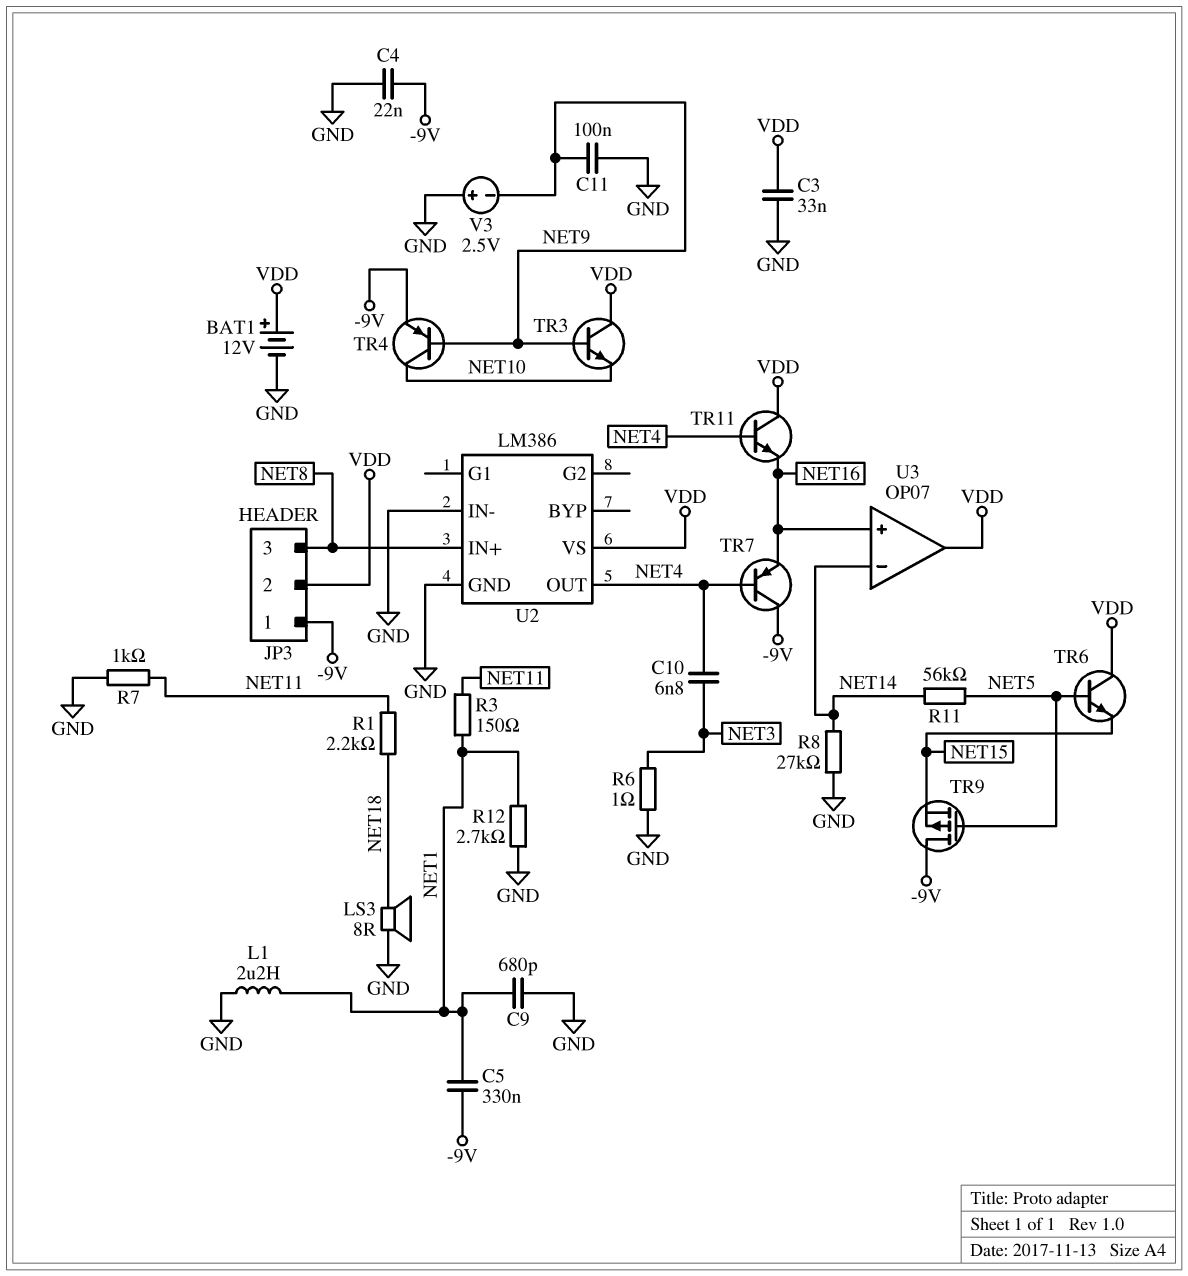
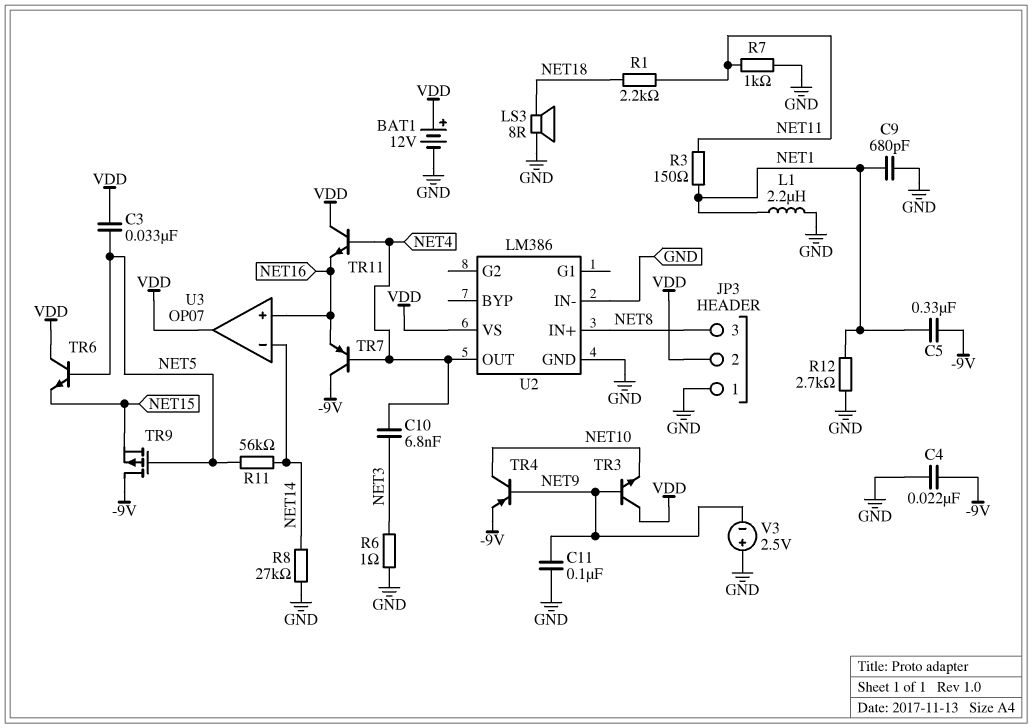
C3: 33nF (GND, VDD) -> 33nF (NET5, VDD)
JP3 pin 1: -9V -> GND

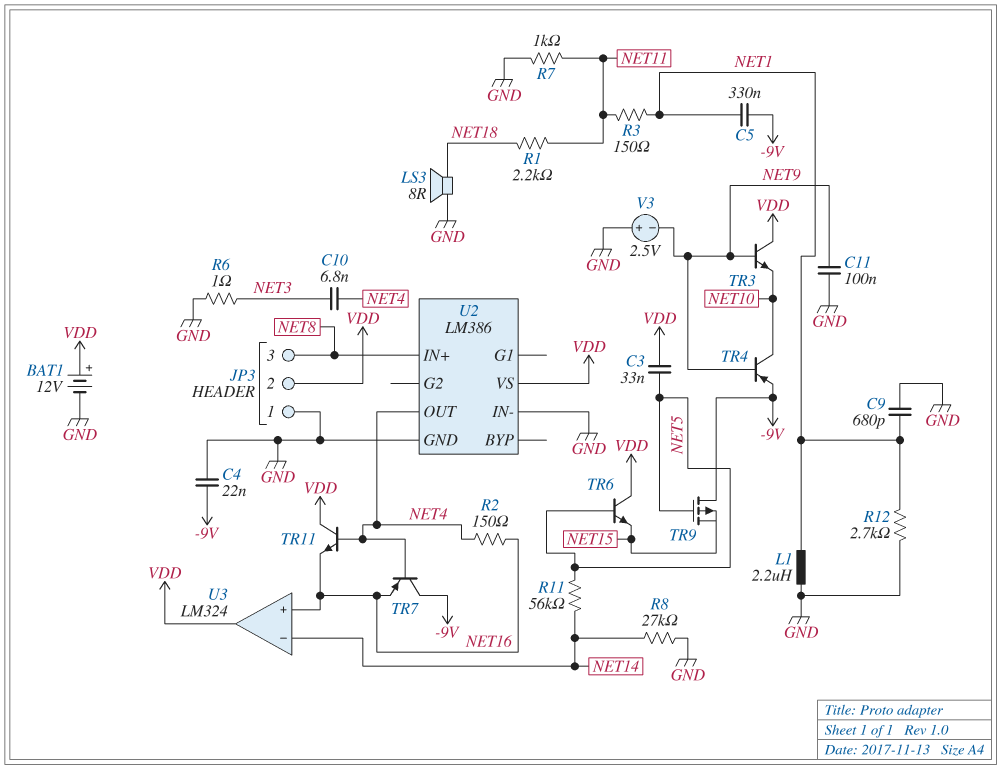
R2: none -> 150 (NET4, NET16)
U3: OP07 -> LM324

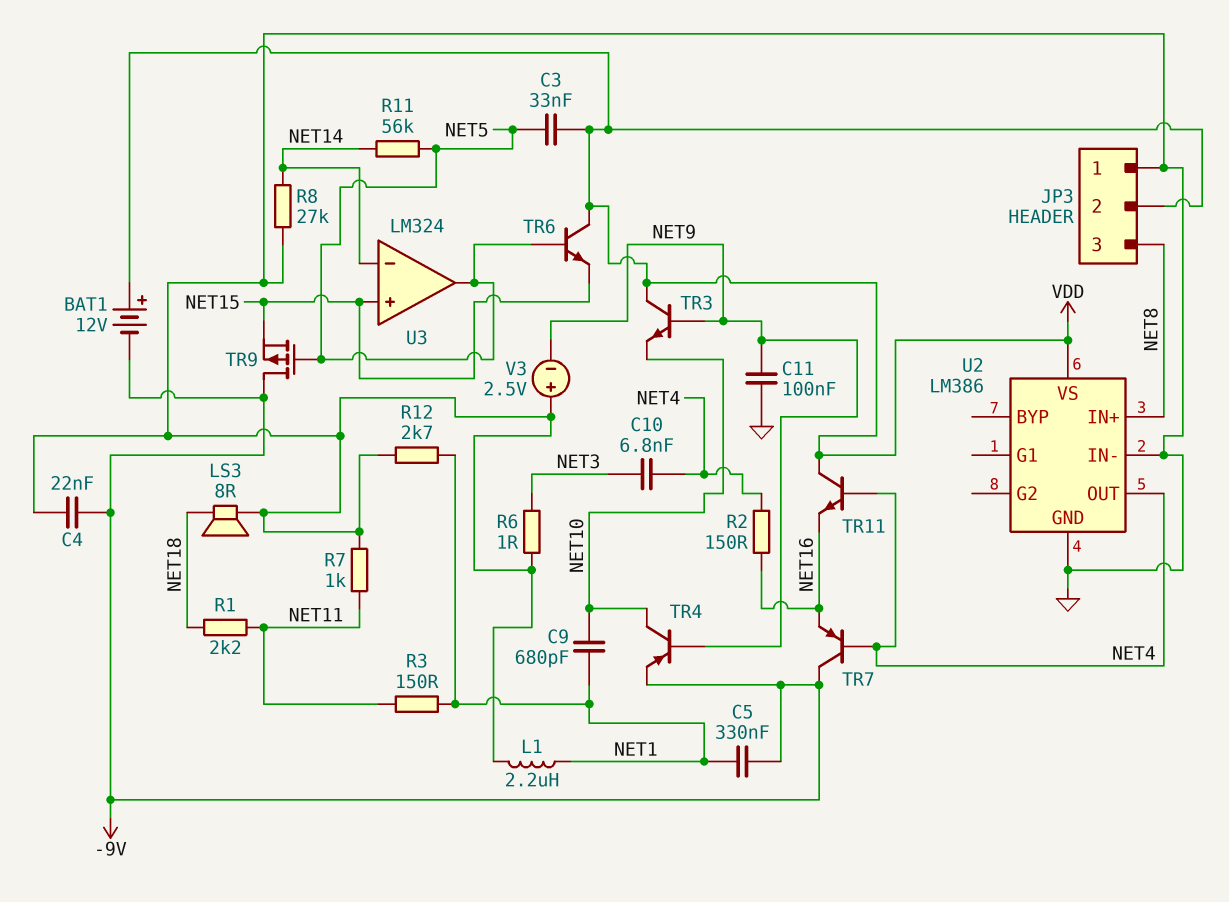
BAT1: 12V (plus VDD, minus GND) -> 12V (plus VDD, minus -9V)
C9: 680pF (GND, NET1) -> 680pF (NET1, NET10)
U3 pin in+: NET16 -> NET15
U3 pin out: VDD -> NET5

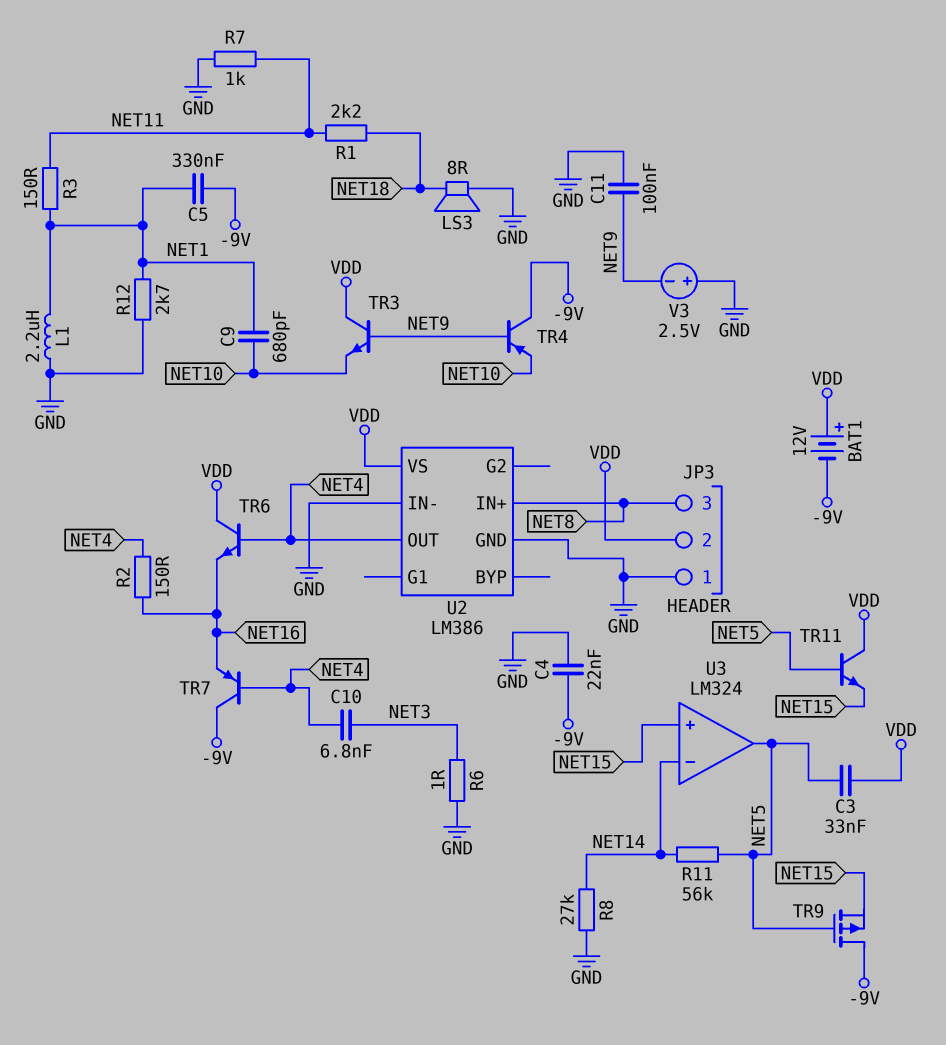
TR4: PNP (B NET9, C NET10, E -9V) -> PNP (B NET9, C -9V, E NET10)
TR6: NPN (B NET5, C VDD, E NET15) -> NPN (B NET4, C VDD, E NET16)
TR11: NPN (B NET4, C VDD, E NET16) -> NPN (B NET5, C VDD, E NET15)

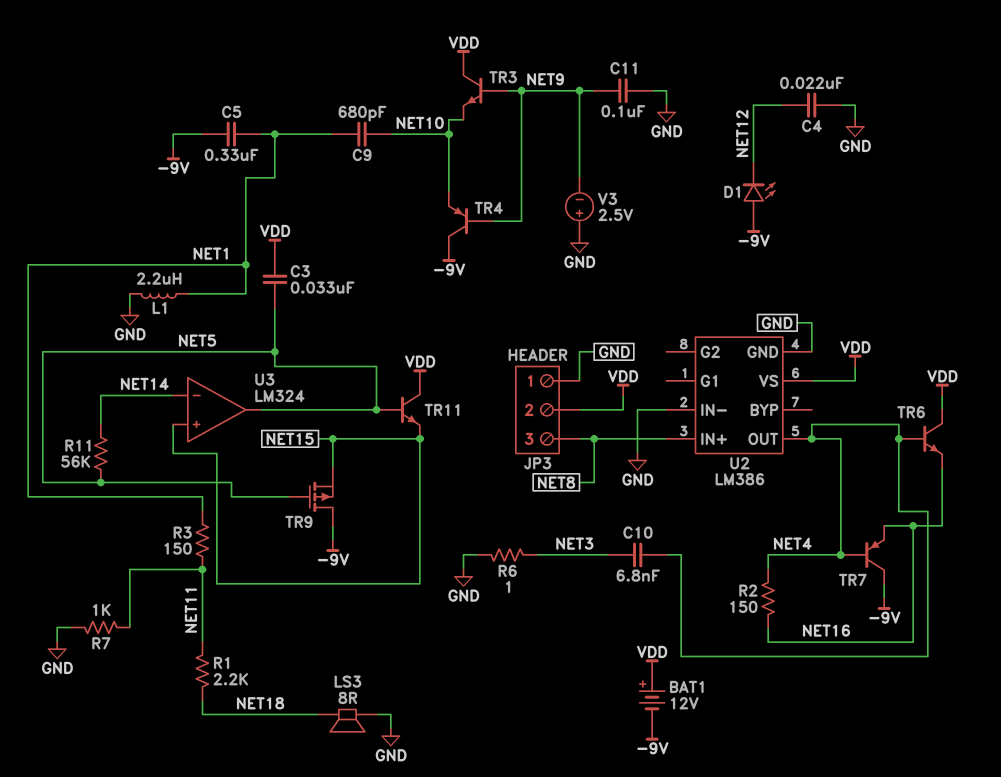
C4: 22nF (-9V, GND) -> 22nF (GND, NET12)
D1: none -> LED (A -9V, K NET12)
R8: 27k (GND, NET14) -> none
R12: 2.7k (GND, NET1) -> none

